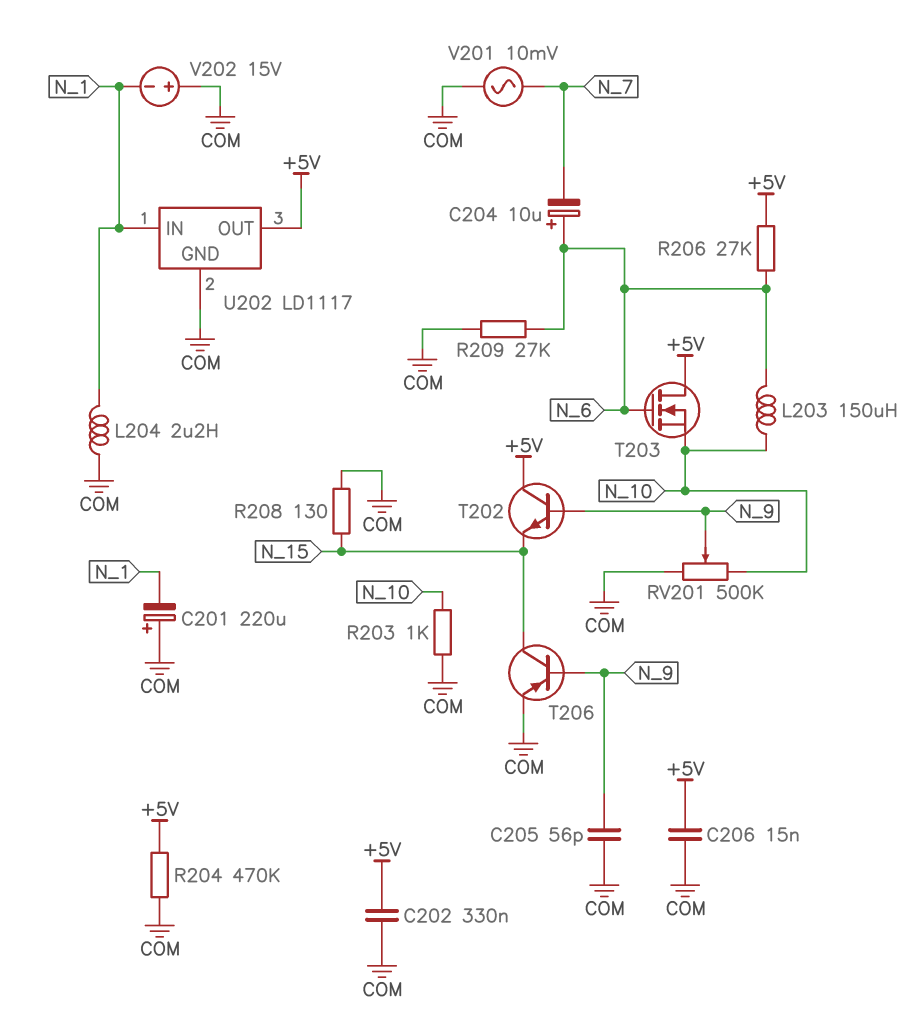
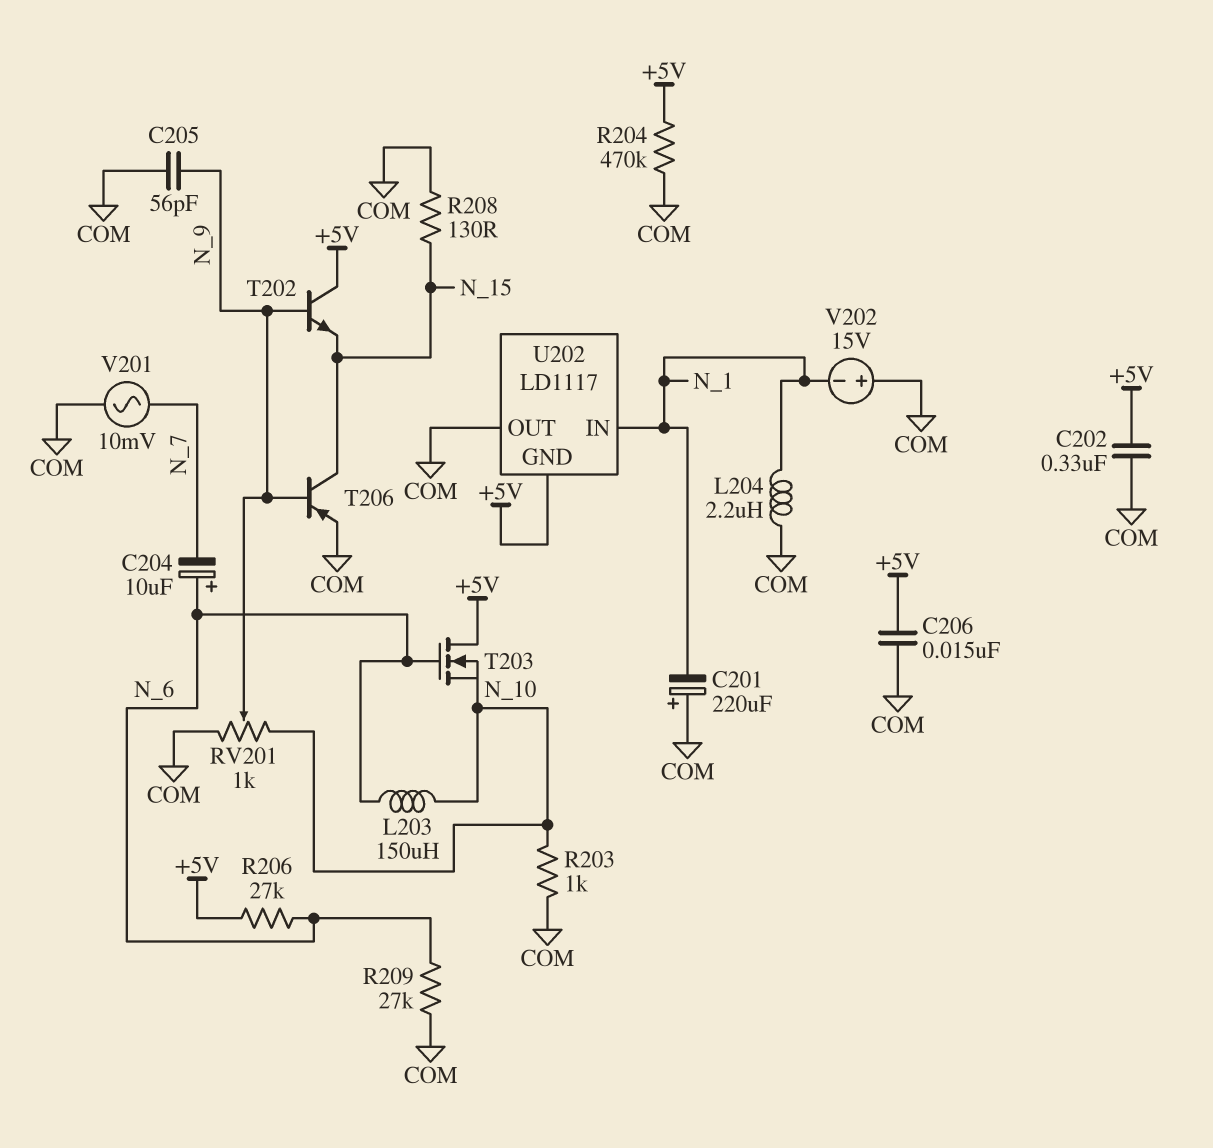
RV201: 500k (COM, N_10, wiper N_9) -> 1k (COM, N_10, wiper N_9)
U202 pin GND: COM -> +5V
U202 pin OUT: +5V -> COM

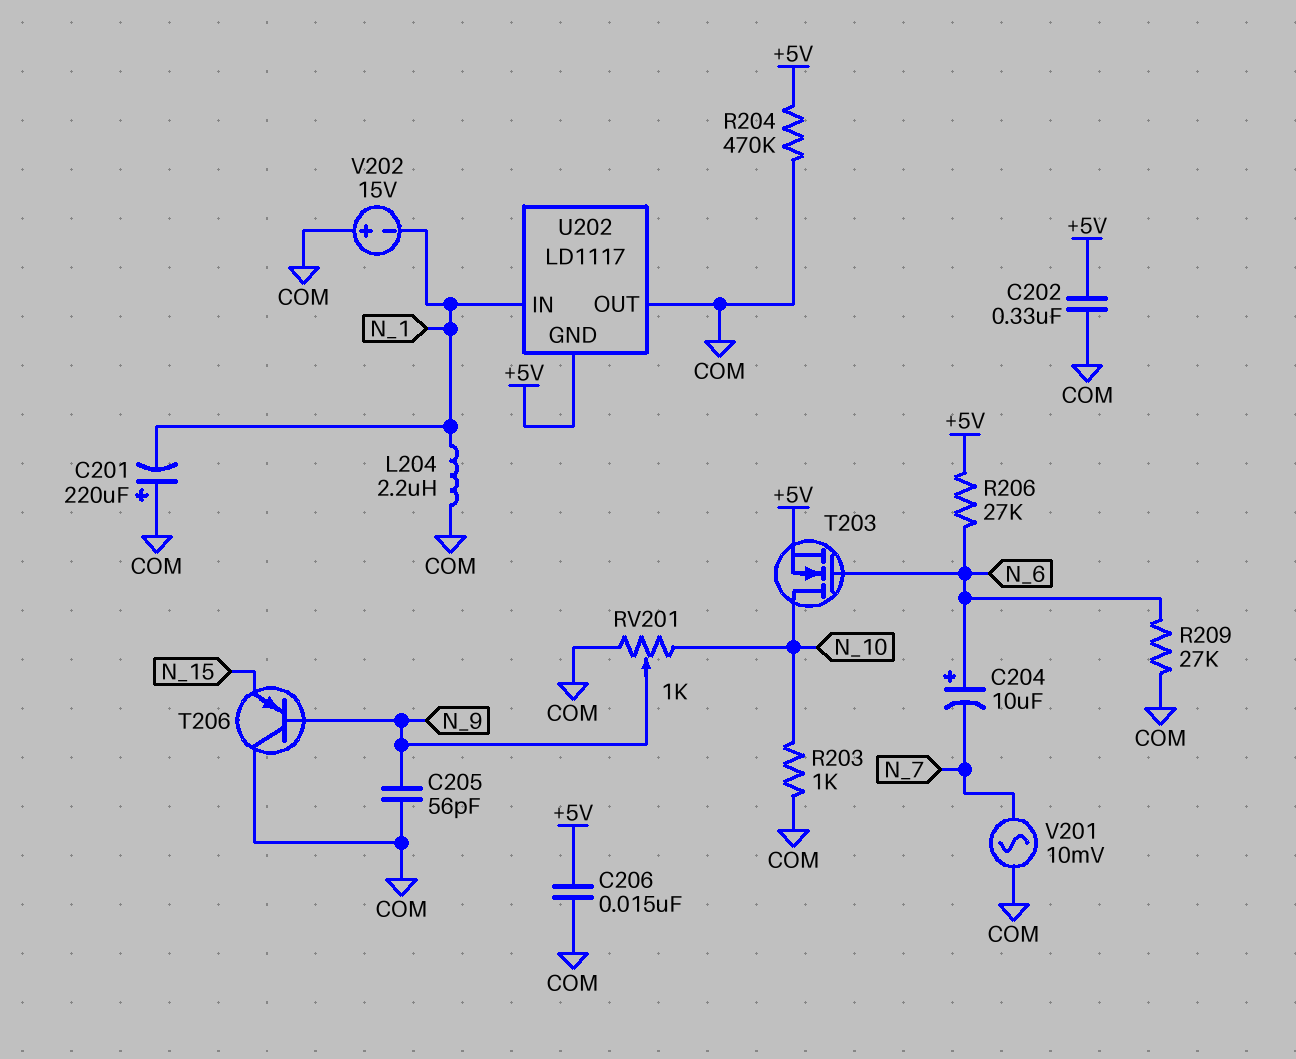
L203: 150uH (N_6, N_10) -> none
R208: 130 (COM, N_15) -> none
T202: NPN (B N_9, C +5V, E N_15) -> none
T203: NMOS (G N_6, D +5V, S N_10) -> NMOS (G N_6, D N_10, S +5V)
T206: PNP (B N_9, C N_15, E COM) -> PNP (B N_9, C COM, E N_15)

